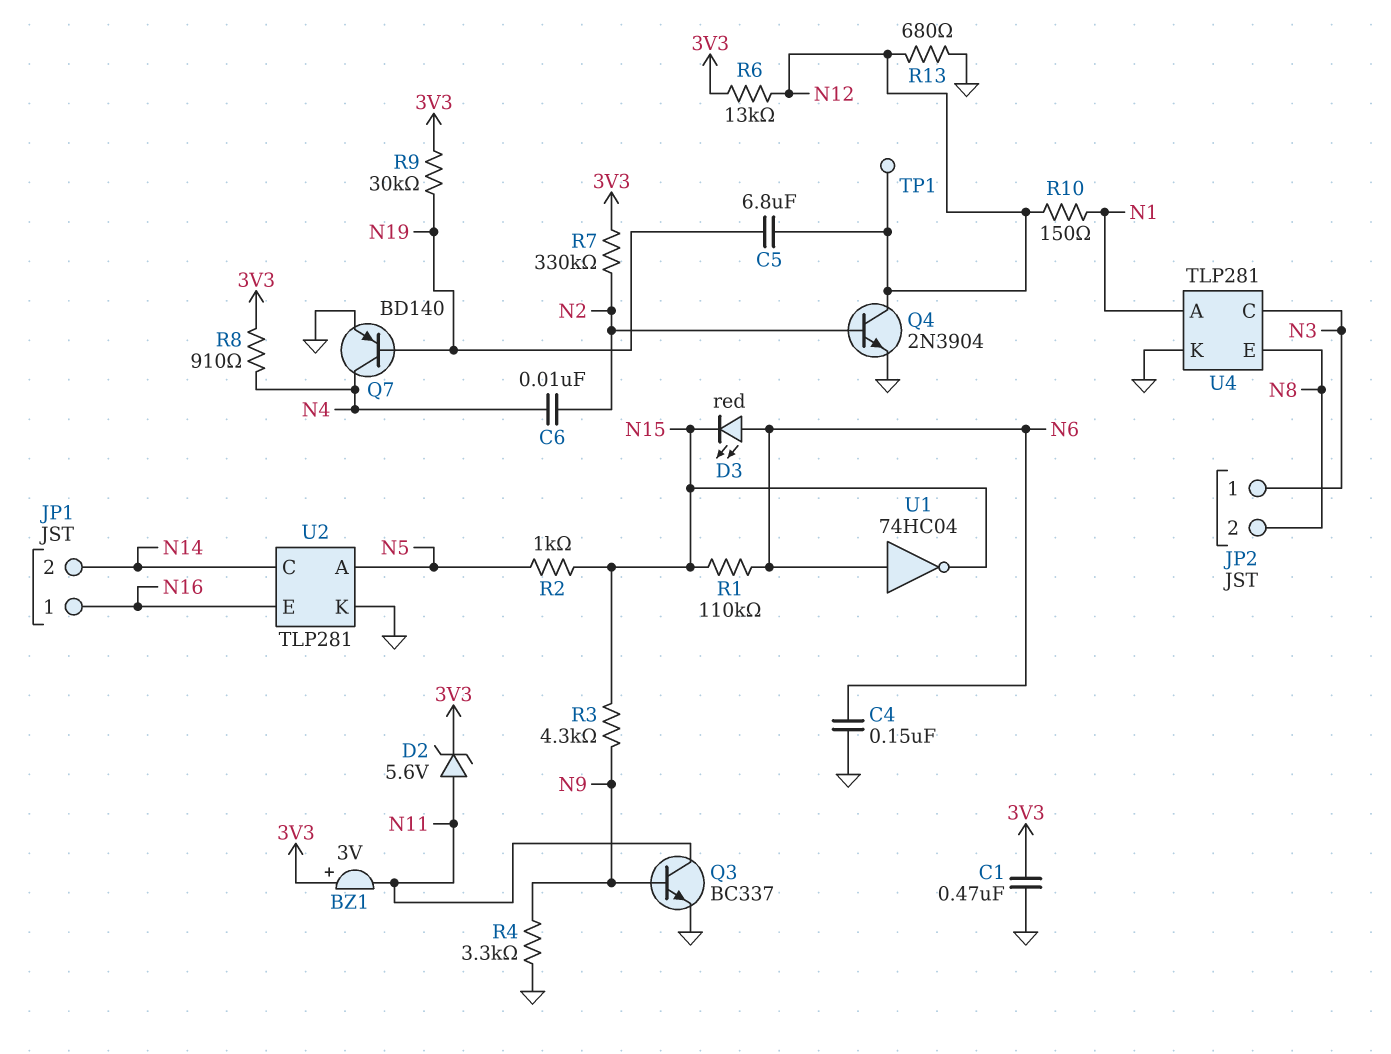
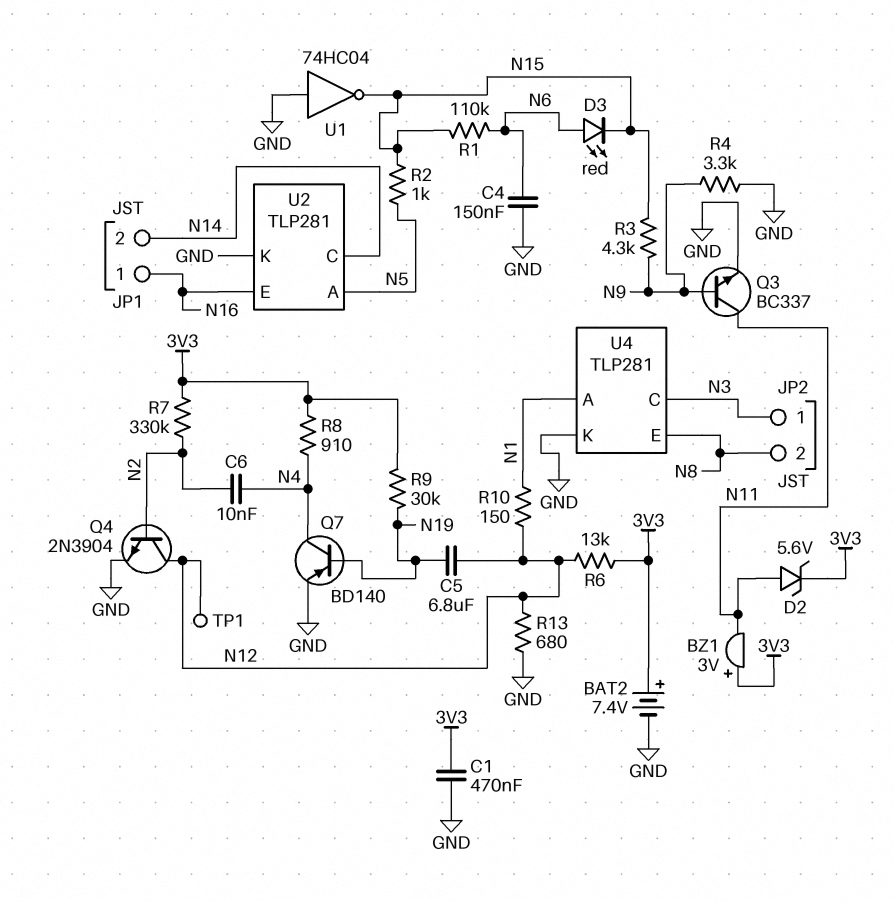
BAT2: none -> 7.4V (plus 3V3, minus GND)
U1: NOT 74HC04 (in N6, out N15) -> NOT 74HC04 (in GND, out N15)

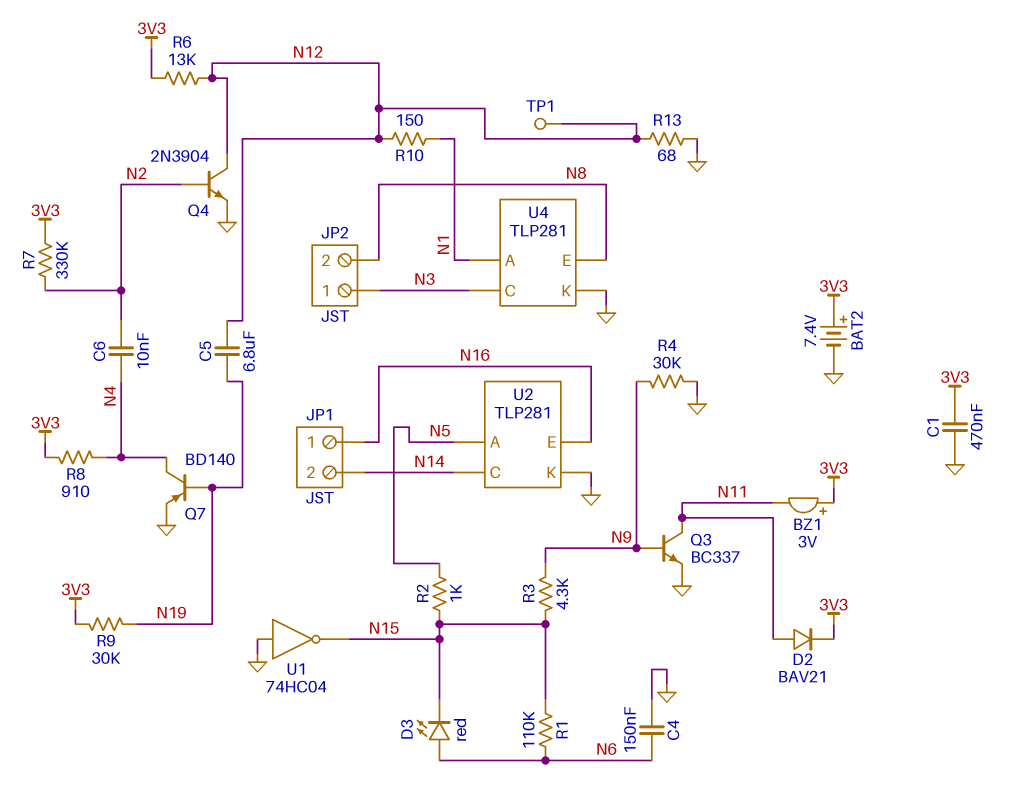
D2: zener 5.6V (A N11, K 3V3) -> diode BAV21 (A N11, K 3V3)
R4: 3.3k (GND, N9) -> 30k (GND, N9)
R13: 680 (GND, N12) -> 68 (GND, N12)

